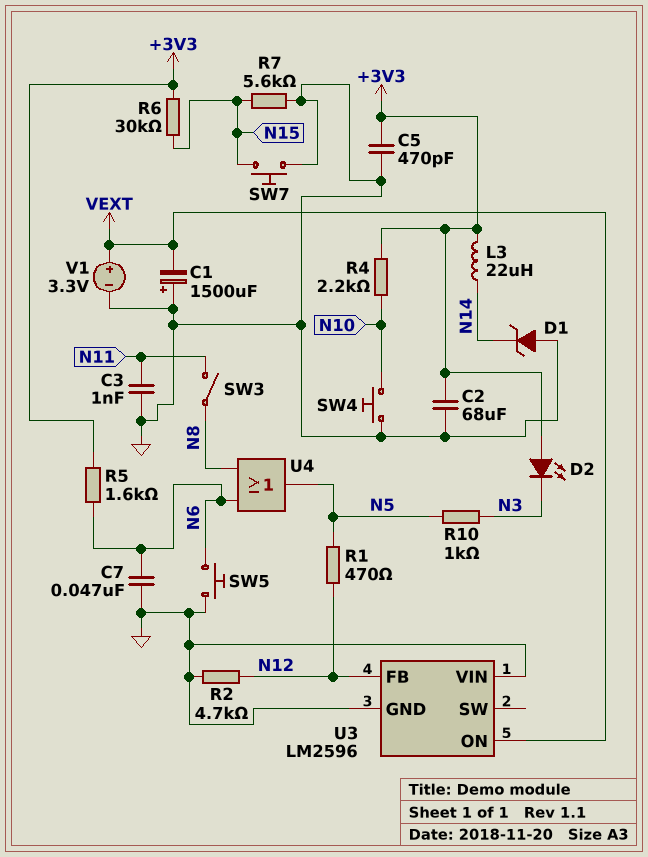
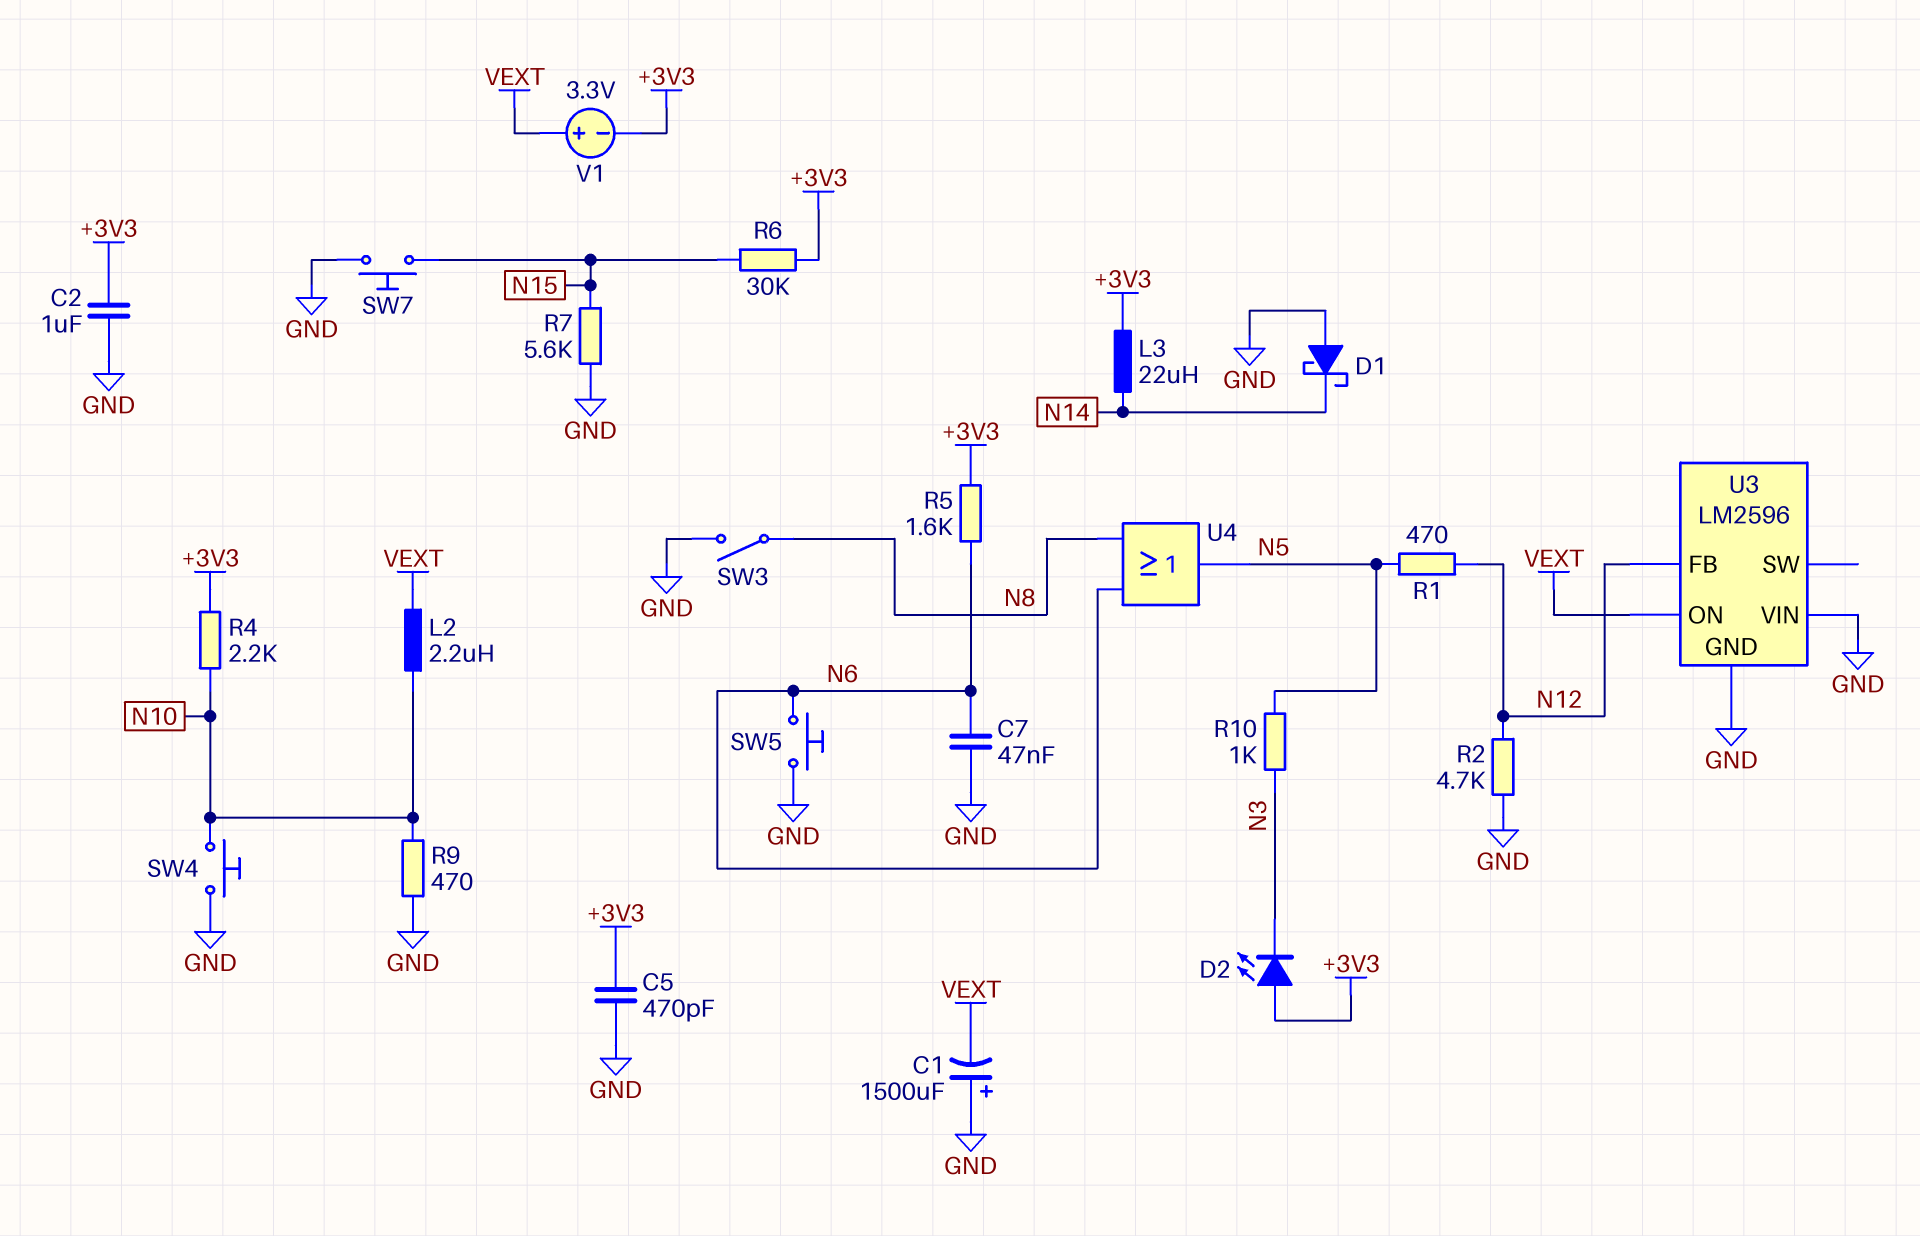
C2: 68uF (+3V3, GND) -> 1uF (+3V3, GND)
C3: 1nF (GND, N11) -> none
D1: zener (A GND, K N14) -> schottky (A GND, K N14)
L2: none -> 2.2uH (N10, VEXT)
R9: none -> 470 (GND, N10)
SW3: switch (N8, N11) -> switch (GND, N8)
V1: 3.3V (plus VEXT, minus GND) -> 3.3V (plus VEXT, minus +3V3)

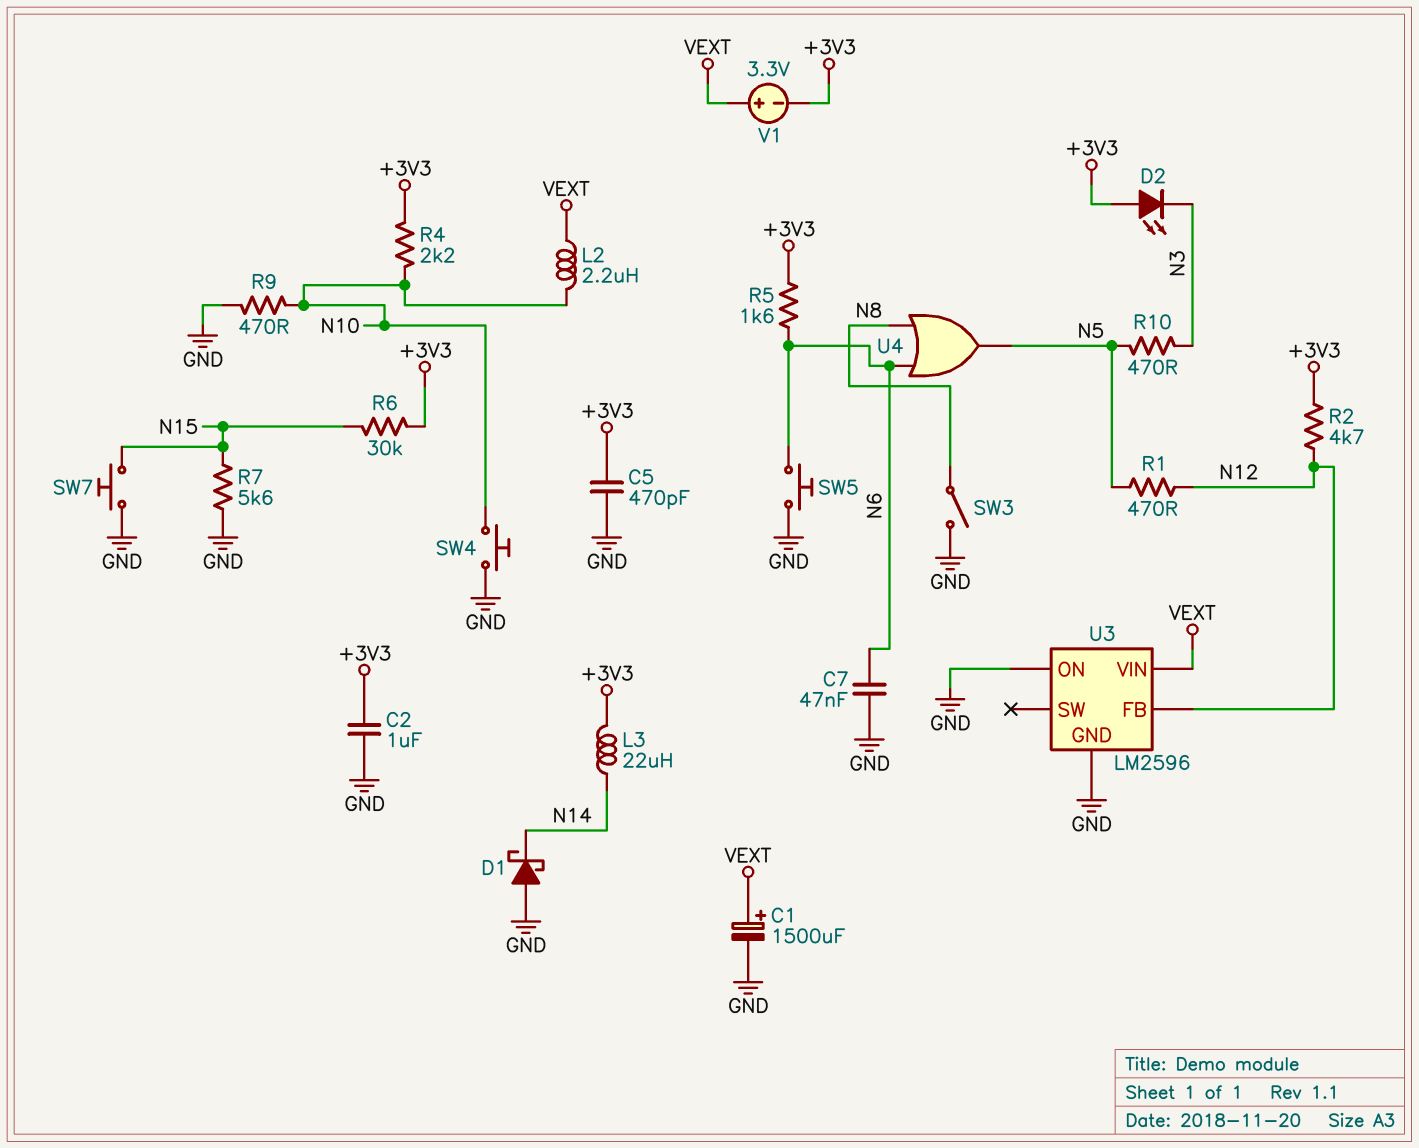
C1: 1500uF (plus GND, minus VEXT) -> 1500uF (plus VEXT, minus GND)
R2: 4.7k (GND, N12) -> 4.7k (+3V3, N12)
R10: 1k (N3, N5) -> 470 (N3, N5)
U3 pin ON: VEXT -> GND
U3 pin VIN: GND -> VEXT

